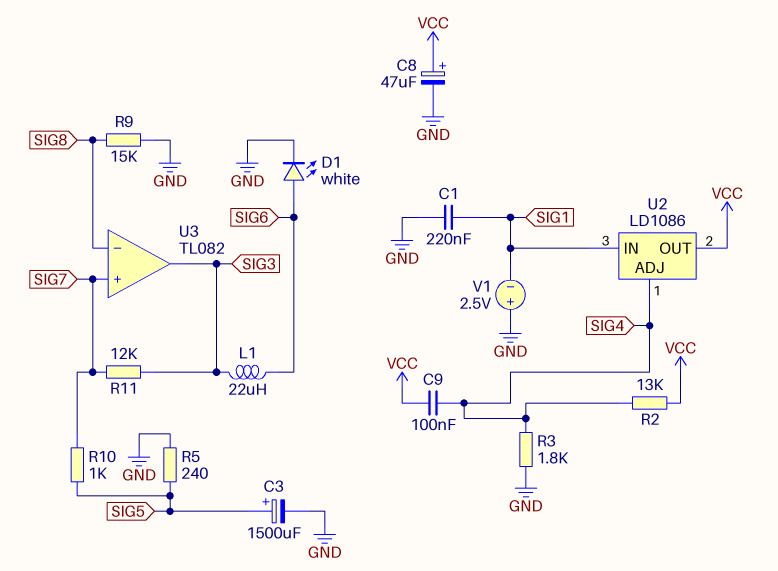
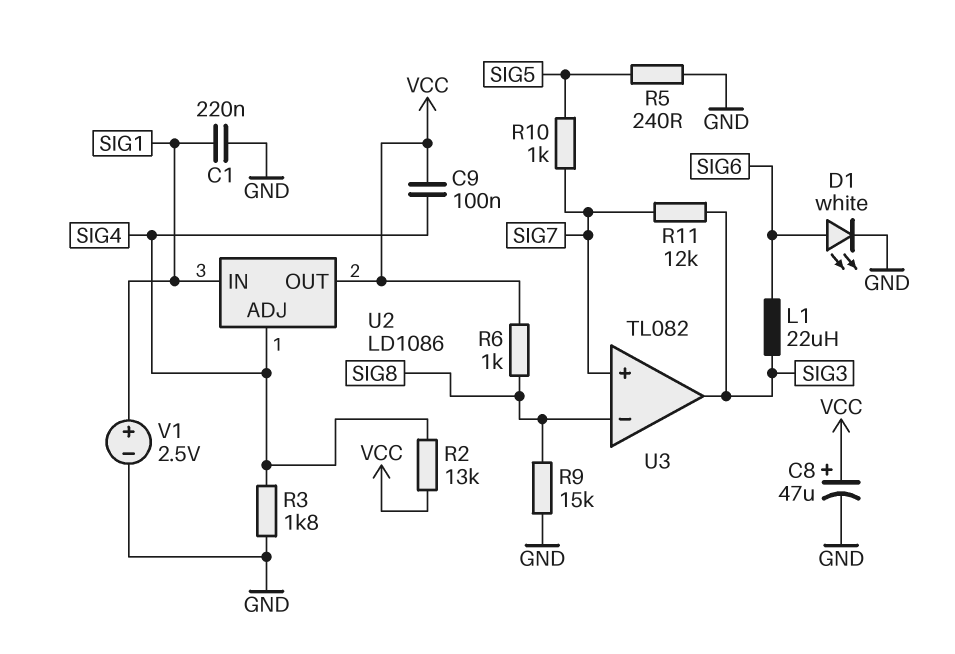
C3: 1500uF (plus SIG5, minus GND) -> none
R6: none -> 1k (SIG8, VCC)
V1: 2.5V (plus GND, minus SIG1) -> 2.5V (plus SIG1, minus GND)

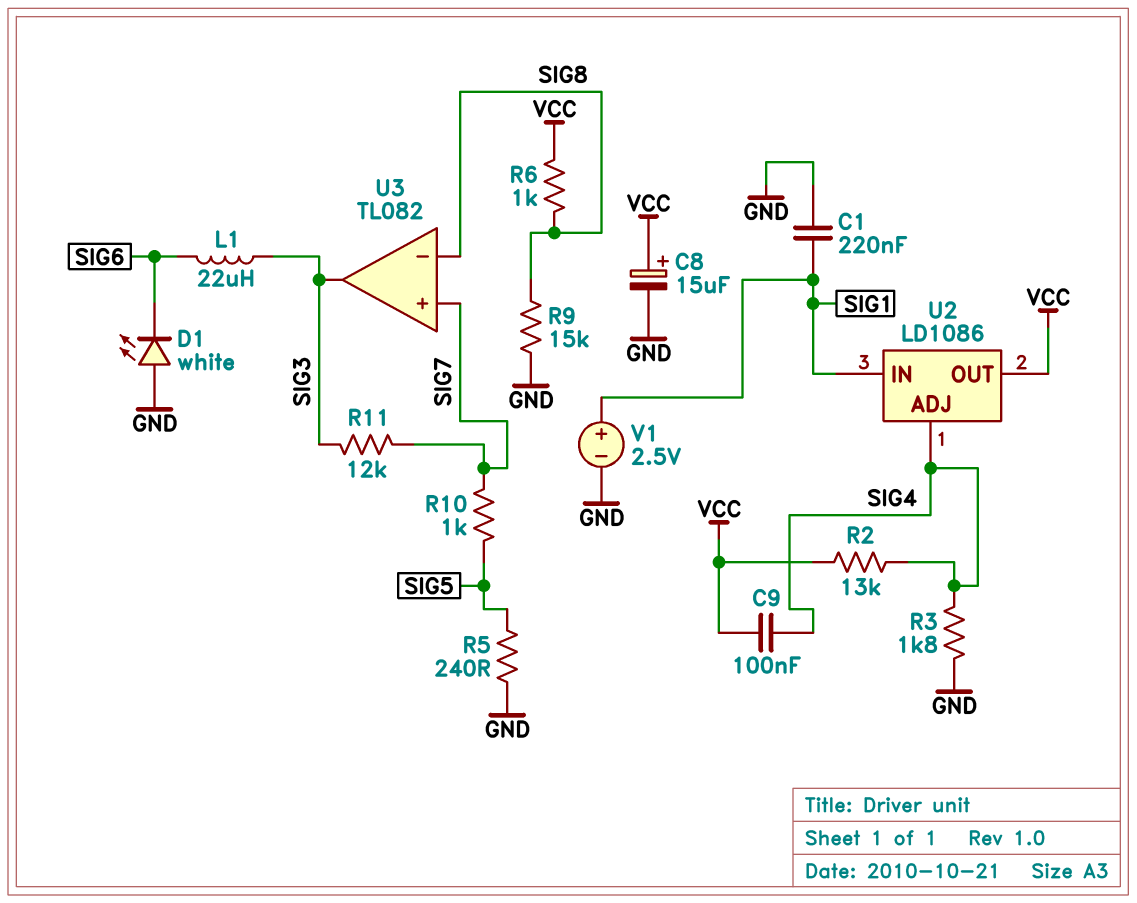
C8: 47uF (plus VCC, minus GND) -> 15uF (plus VCC, minus GND)
D1: LED white (A SIG6, K GND) -> LED white (A GND, K SIG6)

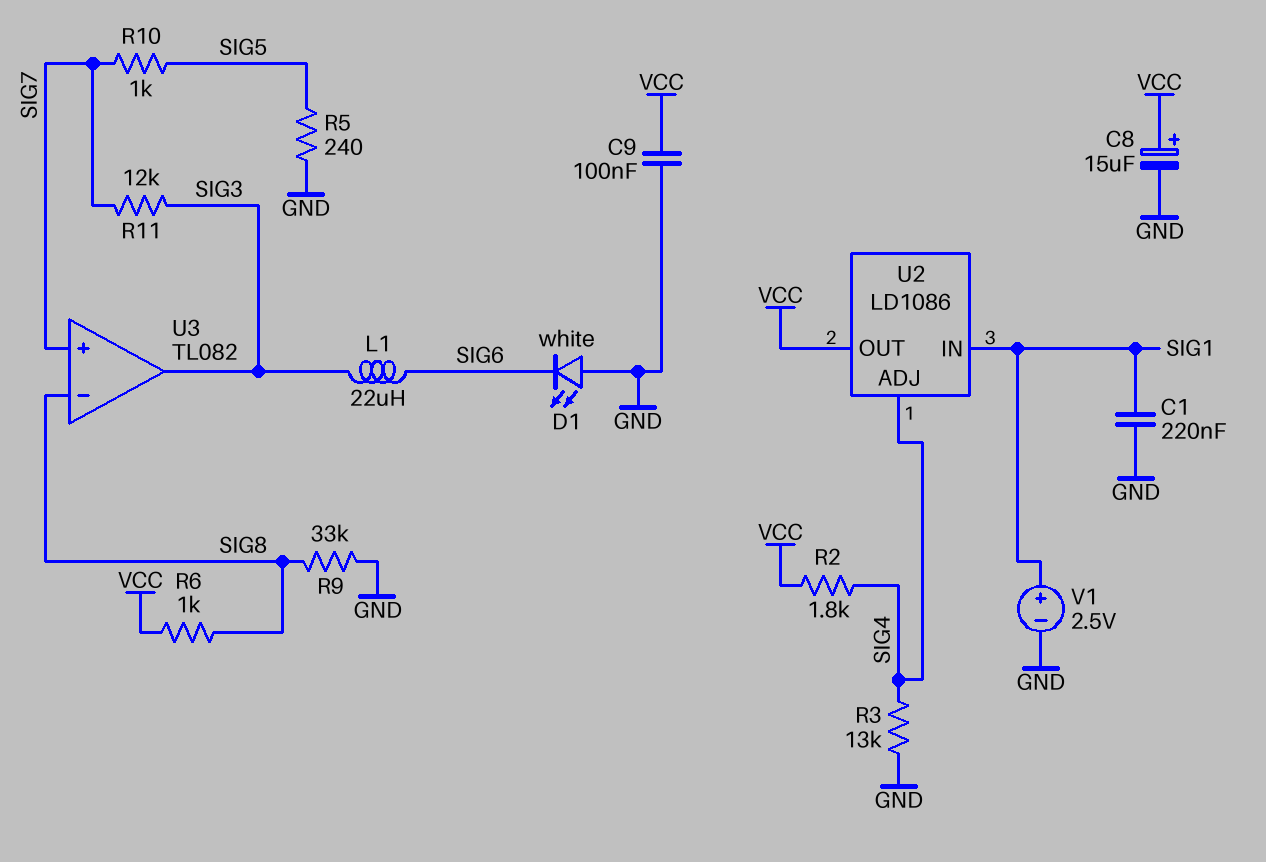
C9: 100nF (SIG4, VCC) -> 100nF (GND, VCC)
R2: 13k (SIG4, VCC) -> 1.8k (SIG4, VCC)
R3: 1.8k (GND, SIG4) -> 13k (GND, SIG4)
R9: 15k (GND, SIG8) -> 33k (GND, SIG8)

